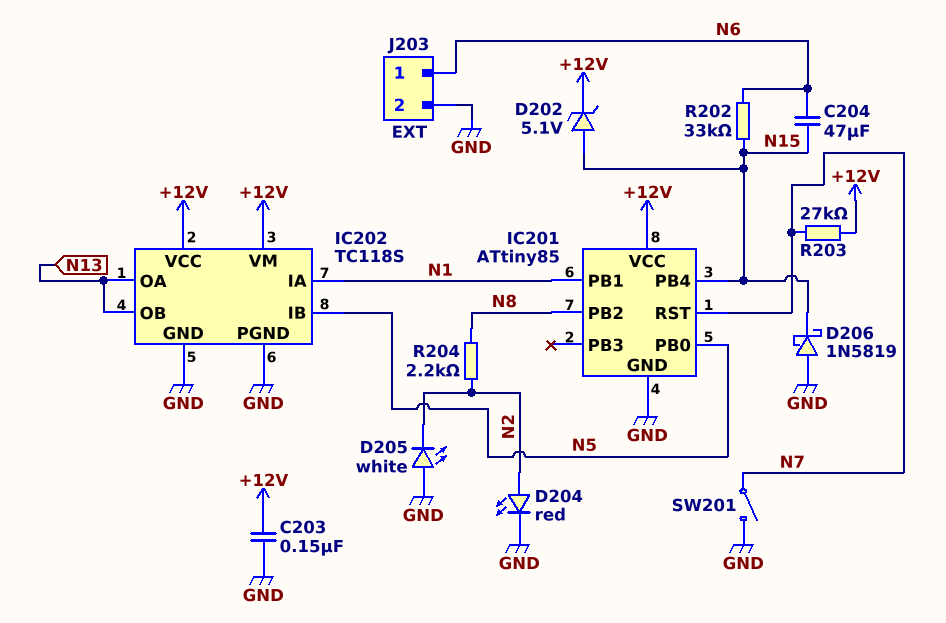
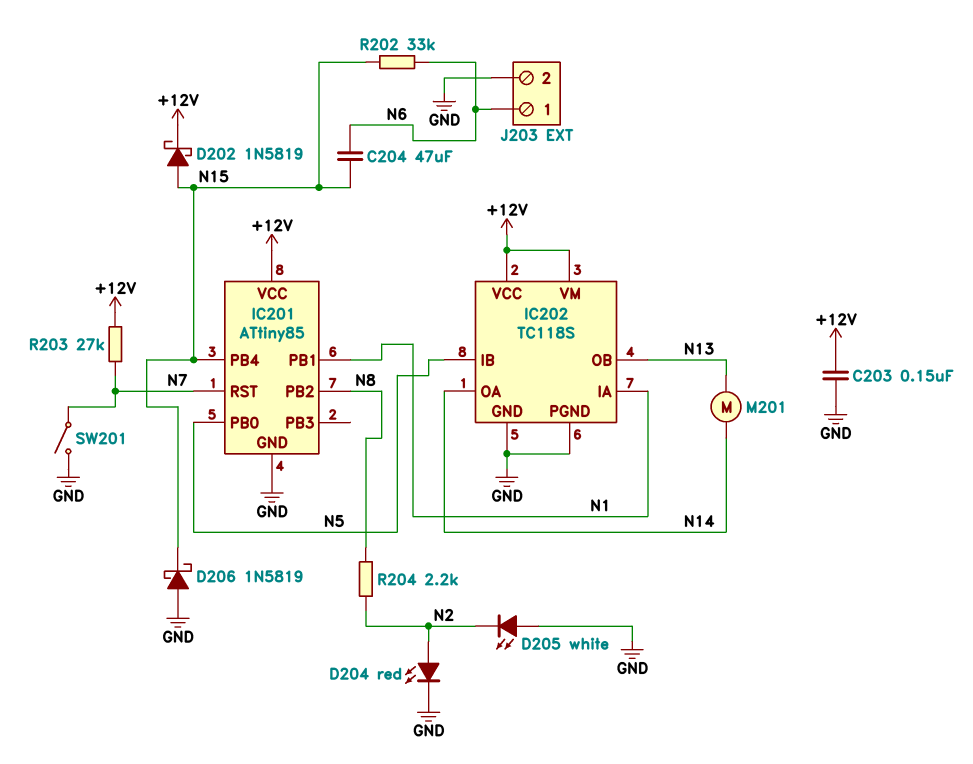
D202: zener 5.1V (A N15, K +12V) -> schottky 1N5819 (A N15, K +12V)
IC202 pin OA: N13 -> N14
M201: none -> motor (N13, N14)

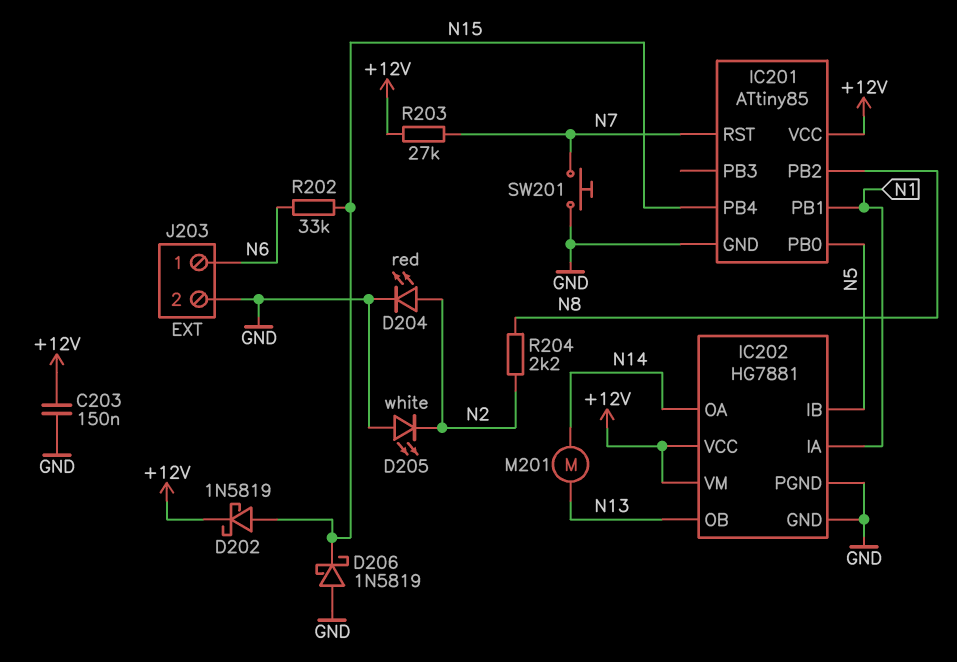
C204: 47uF (N6, N15) -> none
IC202: TC118S -> HG7881
SW201: switch (GND, N7) -> button (GND, N7)

